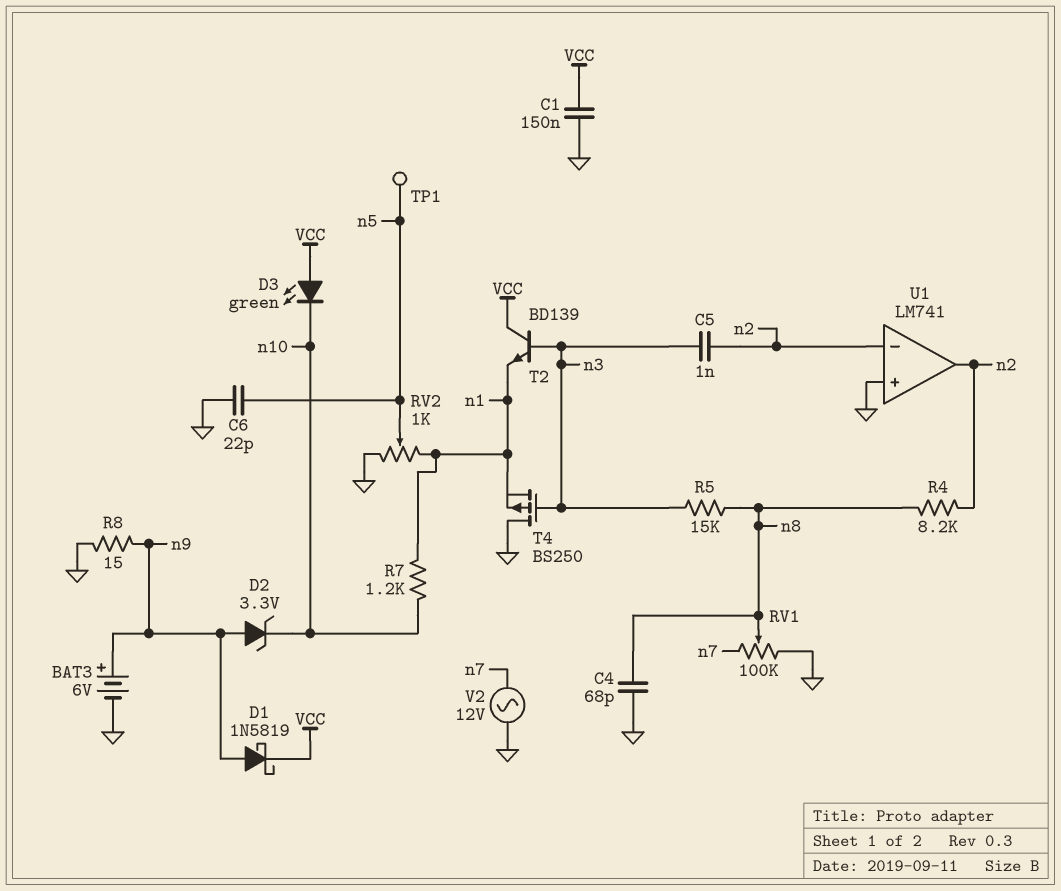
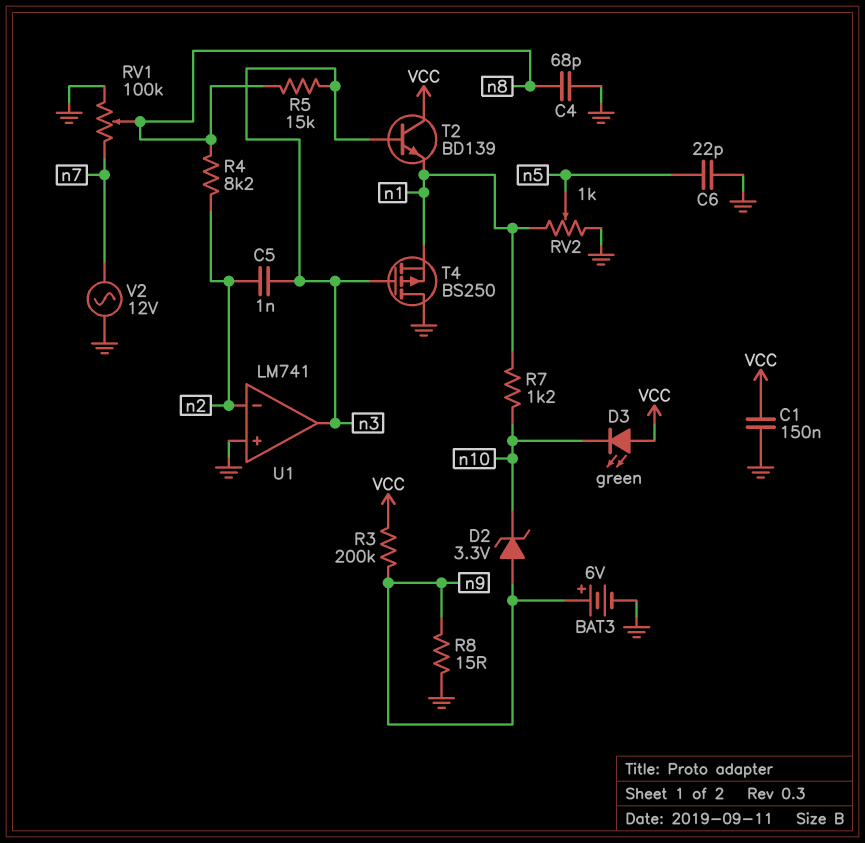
D1: schottky 1N5819 (A n9, K VCC) -> none
R3: none -> 200k (VCC, n9)
TP1: test point (n5) -> none
U1 pin out: n2 -> n3

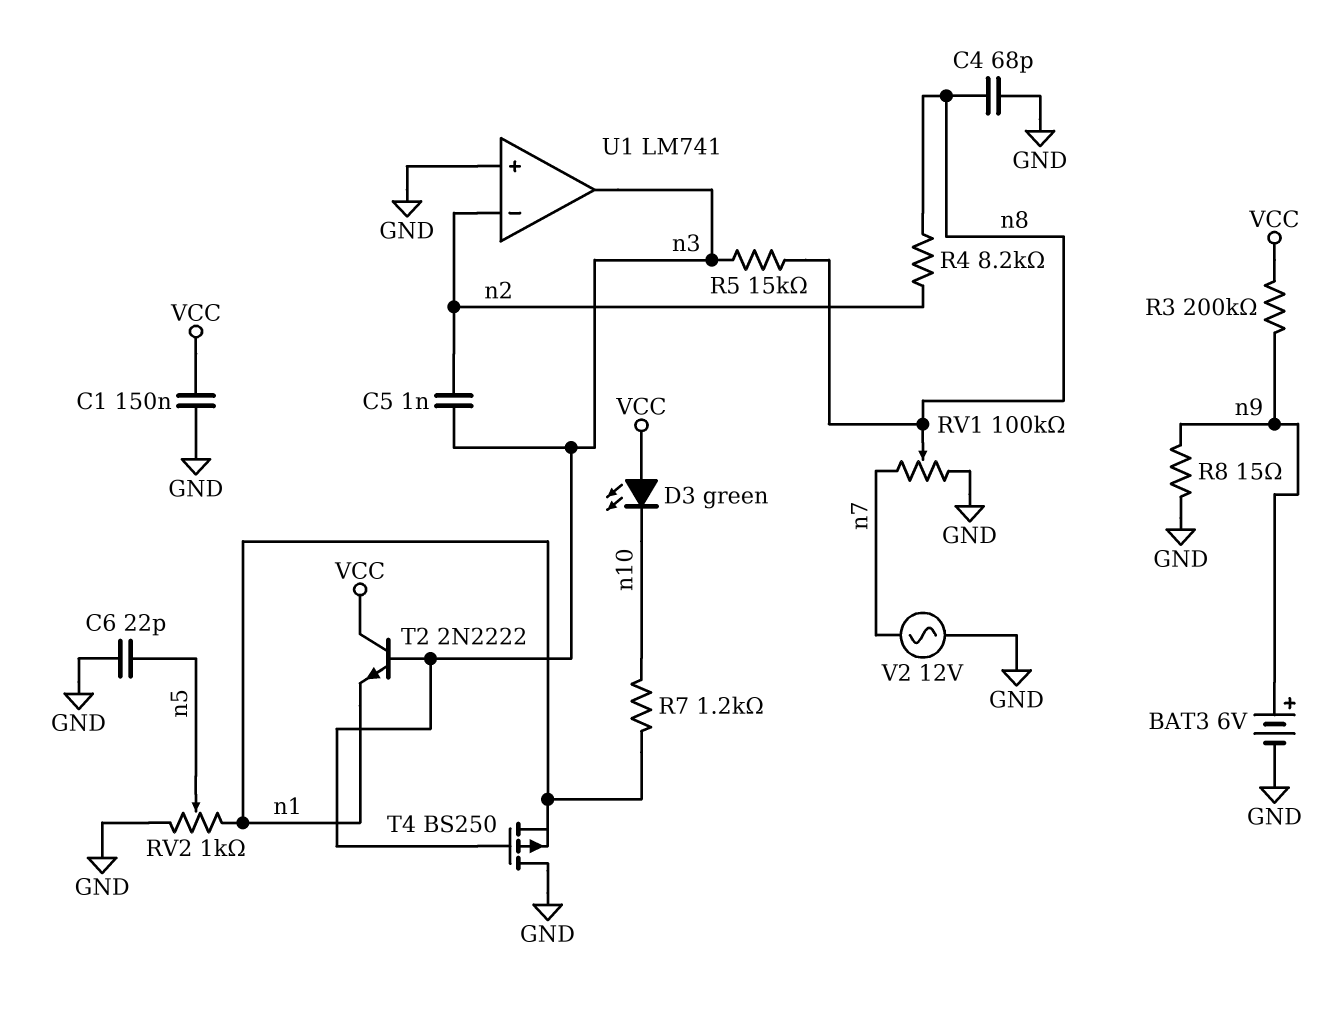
D2: zener 3.3V (A n9, K n10) -> none
T2: NPN BD139 (B n3, C VCC, E n1) -> NPN 2N2222 (B n3, C VCC, E n1)

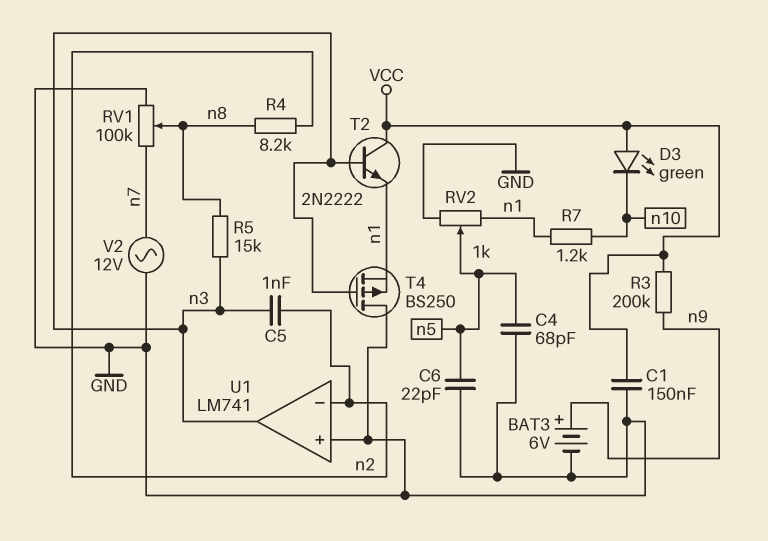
C4: 68pF (GND, n8) -> 68pF (GND, n5)
R8: 15 (GND, n9) -> none

